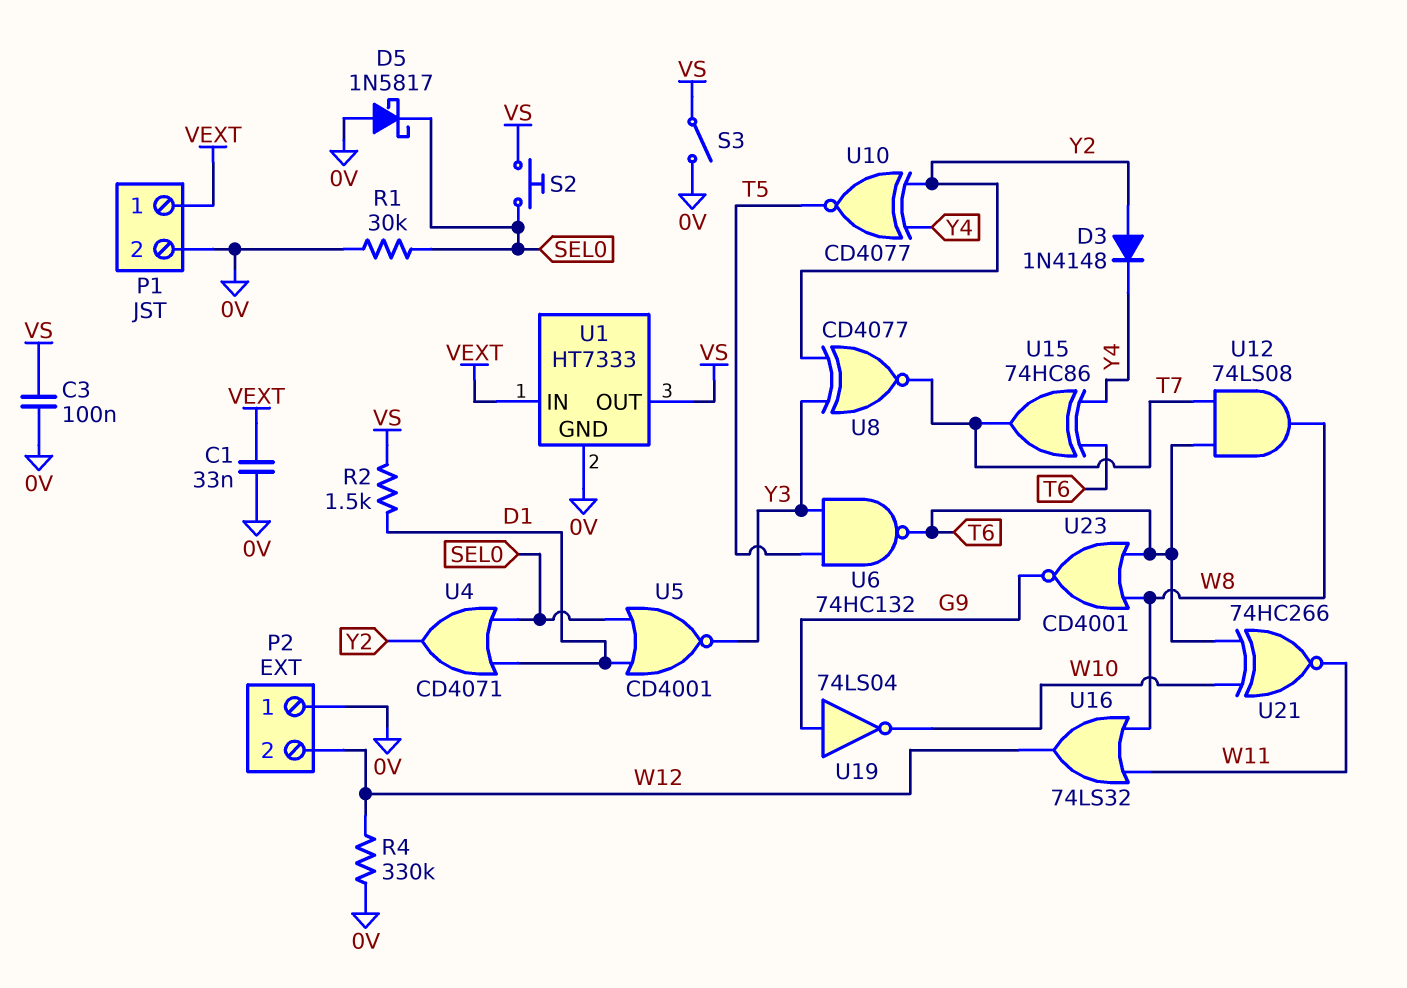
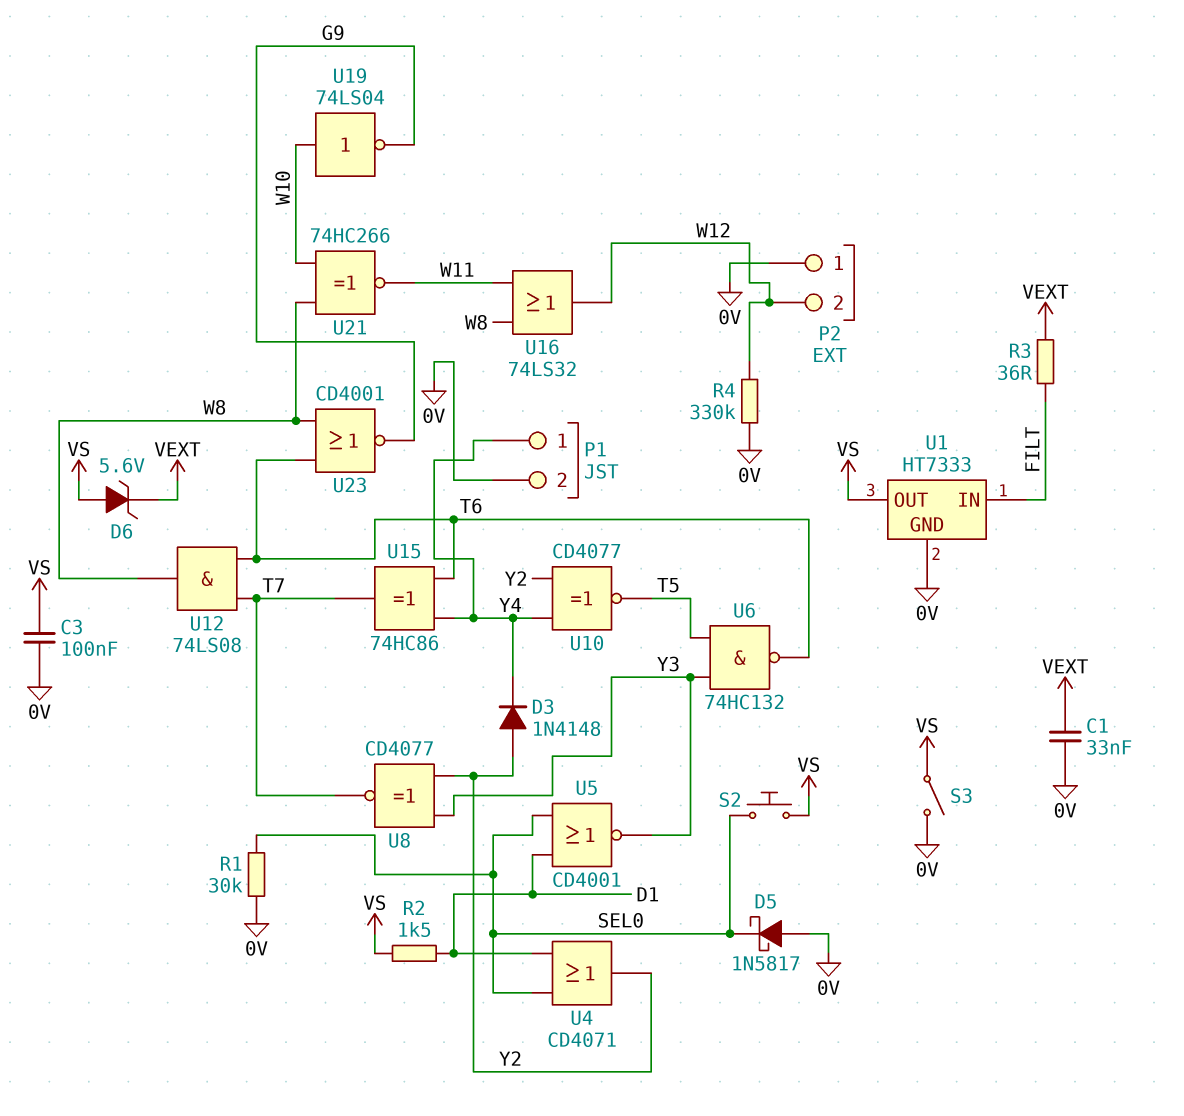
D6: none -> zener 5.6V (A VS, K VEXT)
P1 pin 1: VEXT -> Y4
R3: none -> 36 (FILT, VEXT)
U1 pin IN: VEXT -> FILT
U19: NOT 74LS04 (in G9, out W10) -> NOT 74LS04 (in W10, out G9)
U21: XNOR 74HC266 (in T6, in W10, out W11) -> XNOR 74HC266 (in W8, in W10, out W11)

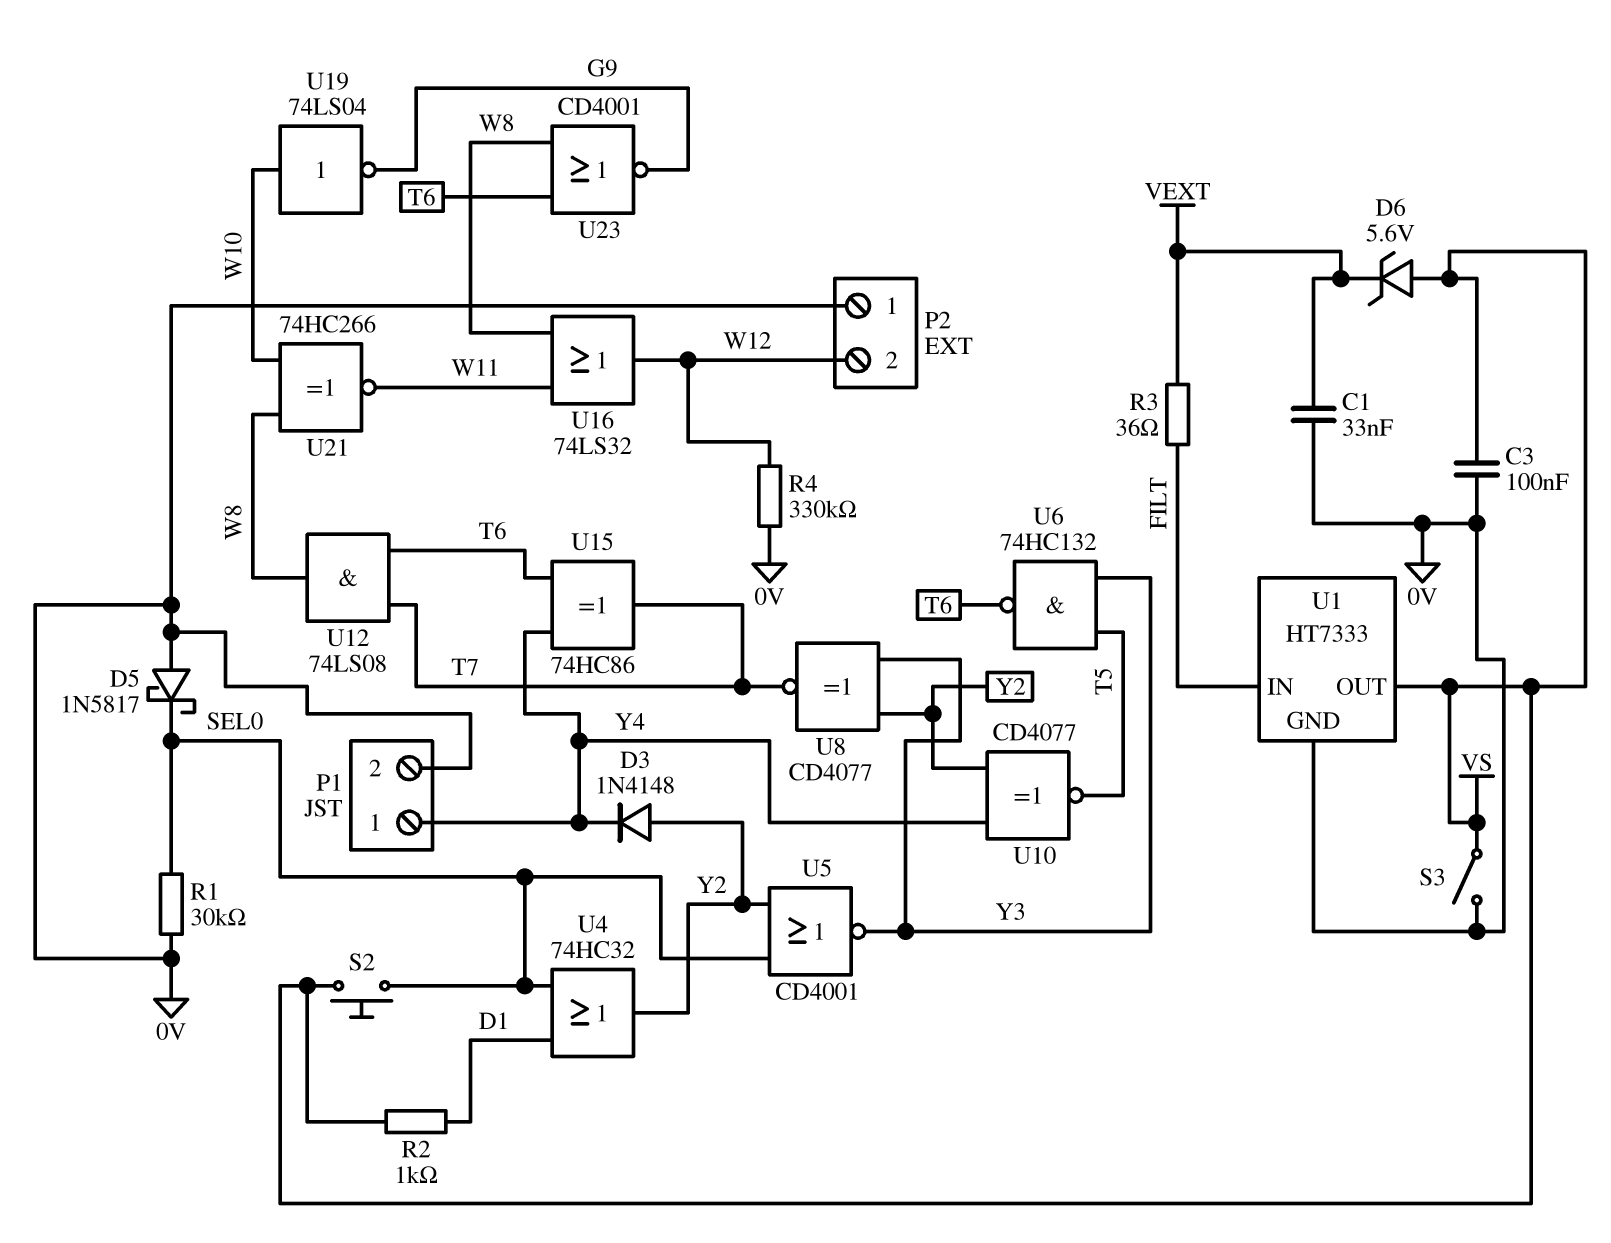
R2: 1.5k (D1, VS) -> 1k (D1, VS)
U4: OR CD4071 (in D1, in SEL0, out Y2) -> OR 74HC32 (in D1, in SEL0, out Y2)
U5: NOR CD4001 (in D1, in SEL0, out Y3) -> NOR CD4001 (in SEL0, in Y2, out Y3)

